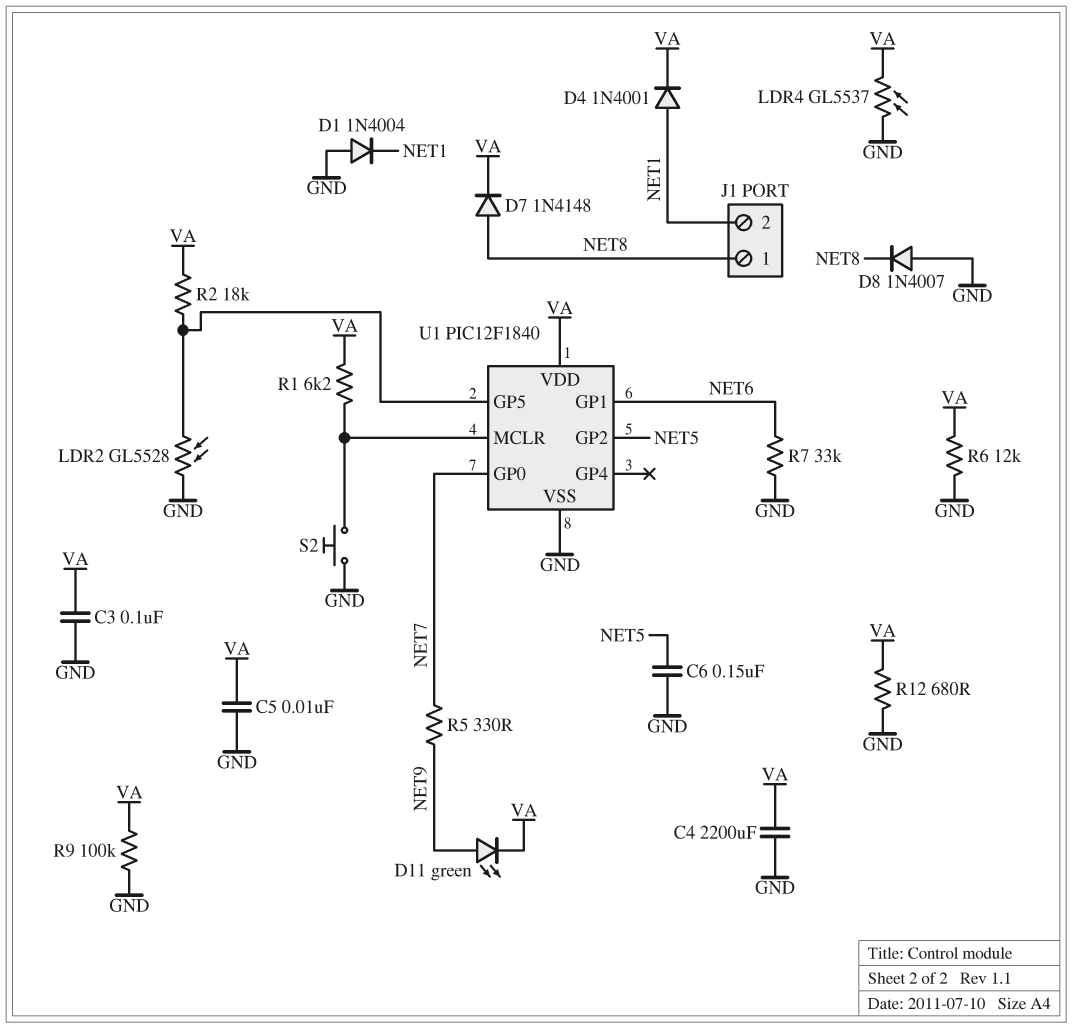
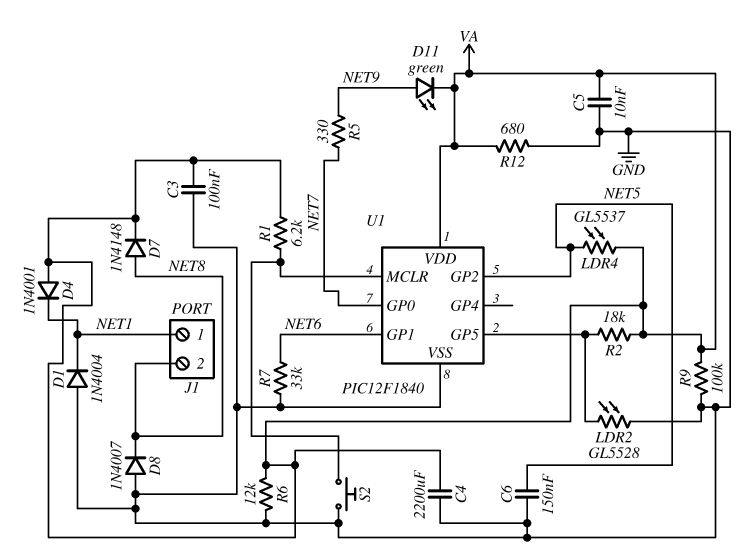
D4: diode 1N4001 (A NET1, K VA) -> diode 1N4001 (A VA, K NET1)
J1 pin 1: NET8 -> NET1
J1 pin 2: NET1 -> NET8
LDR4: GL5537 (GND, VA) -> GL5537 (NET5, VA)

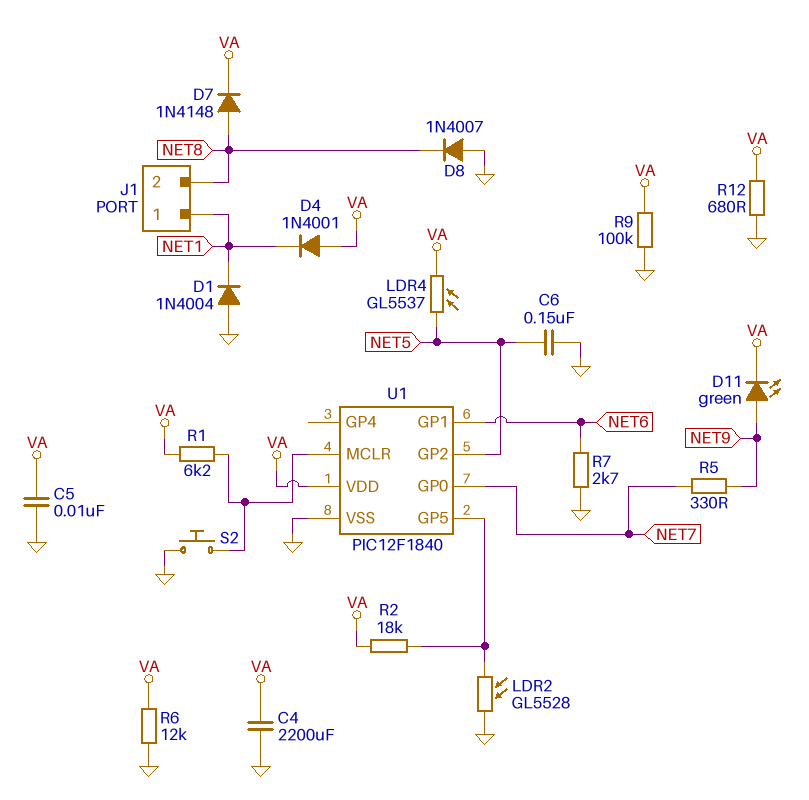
C3: 100nF (GND, VA) -> none
R7: 33k (GND, NET6) -> 2.7k (GND, NET6)

